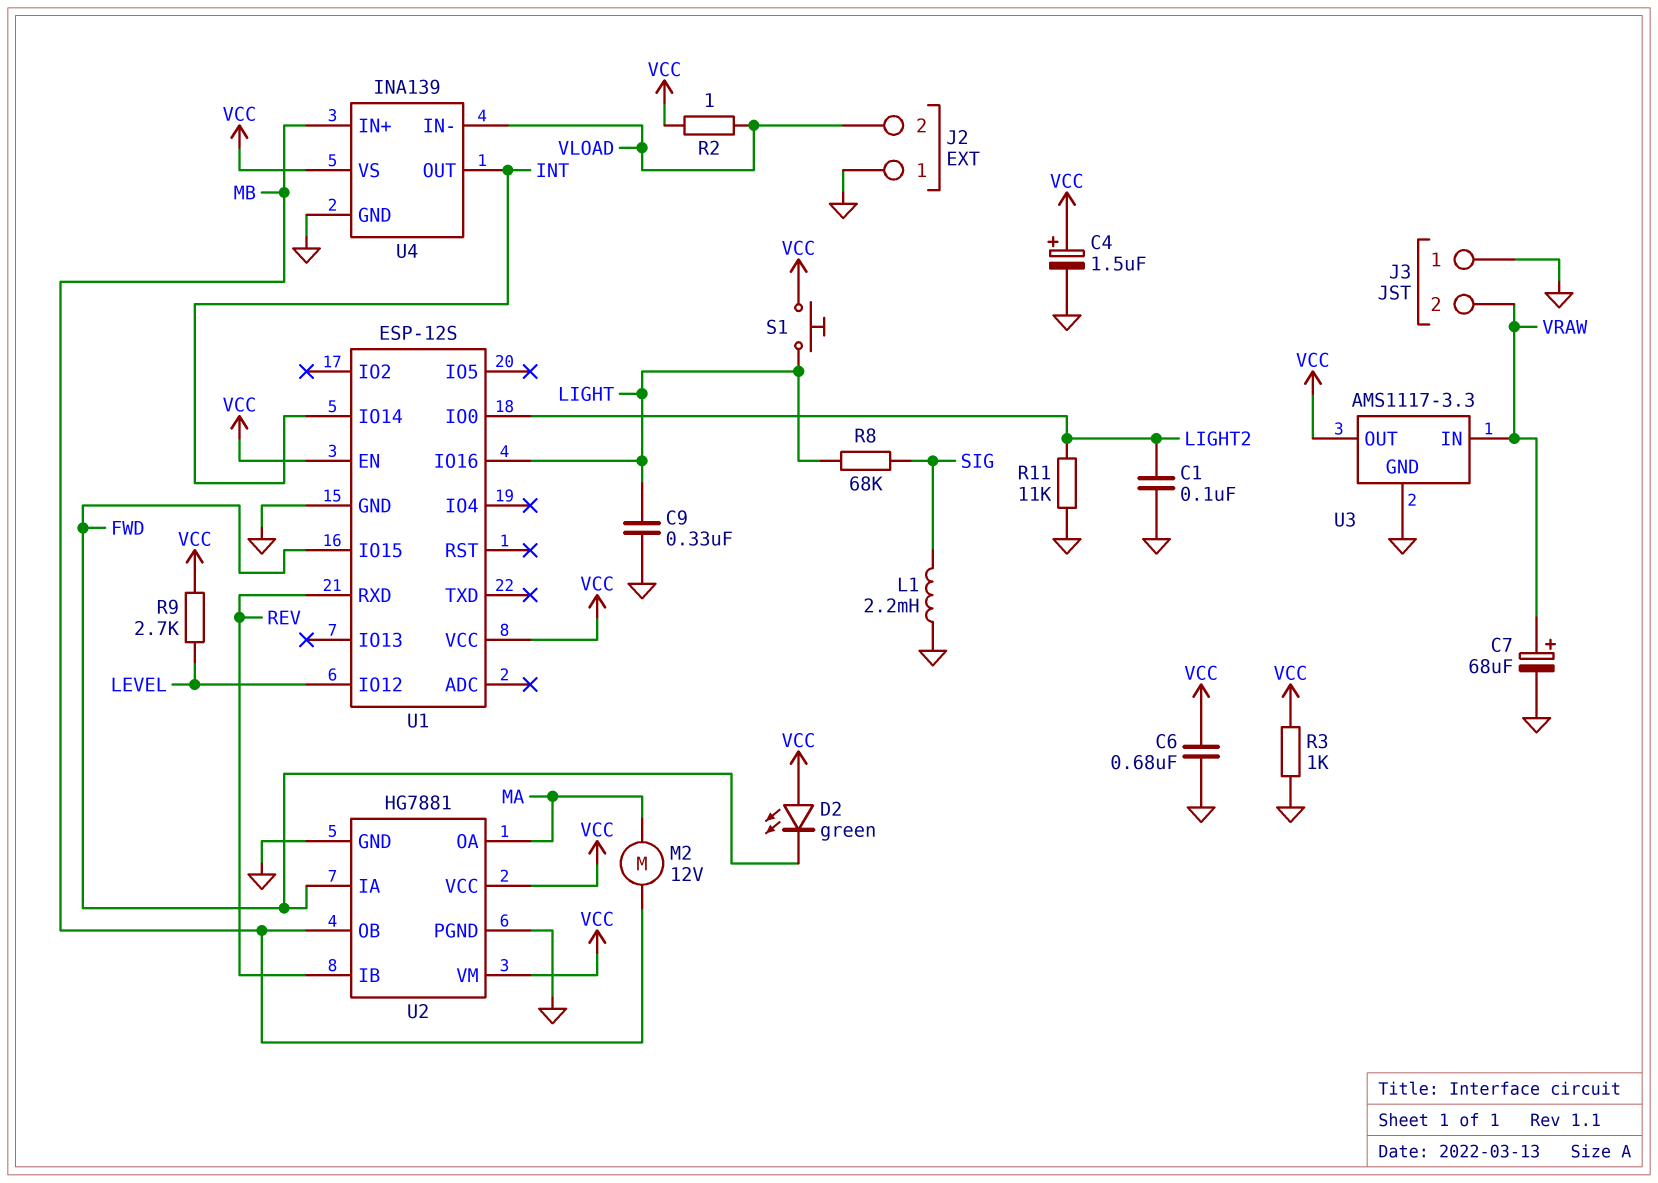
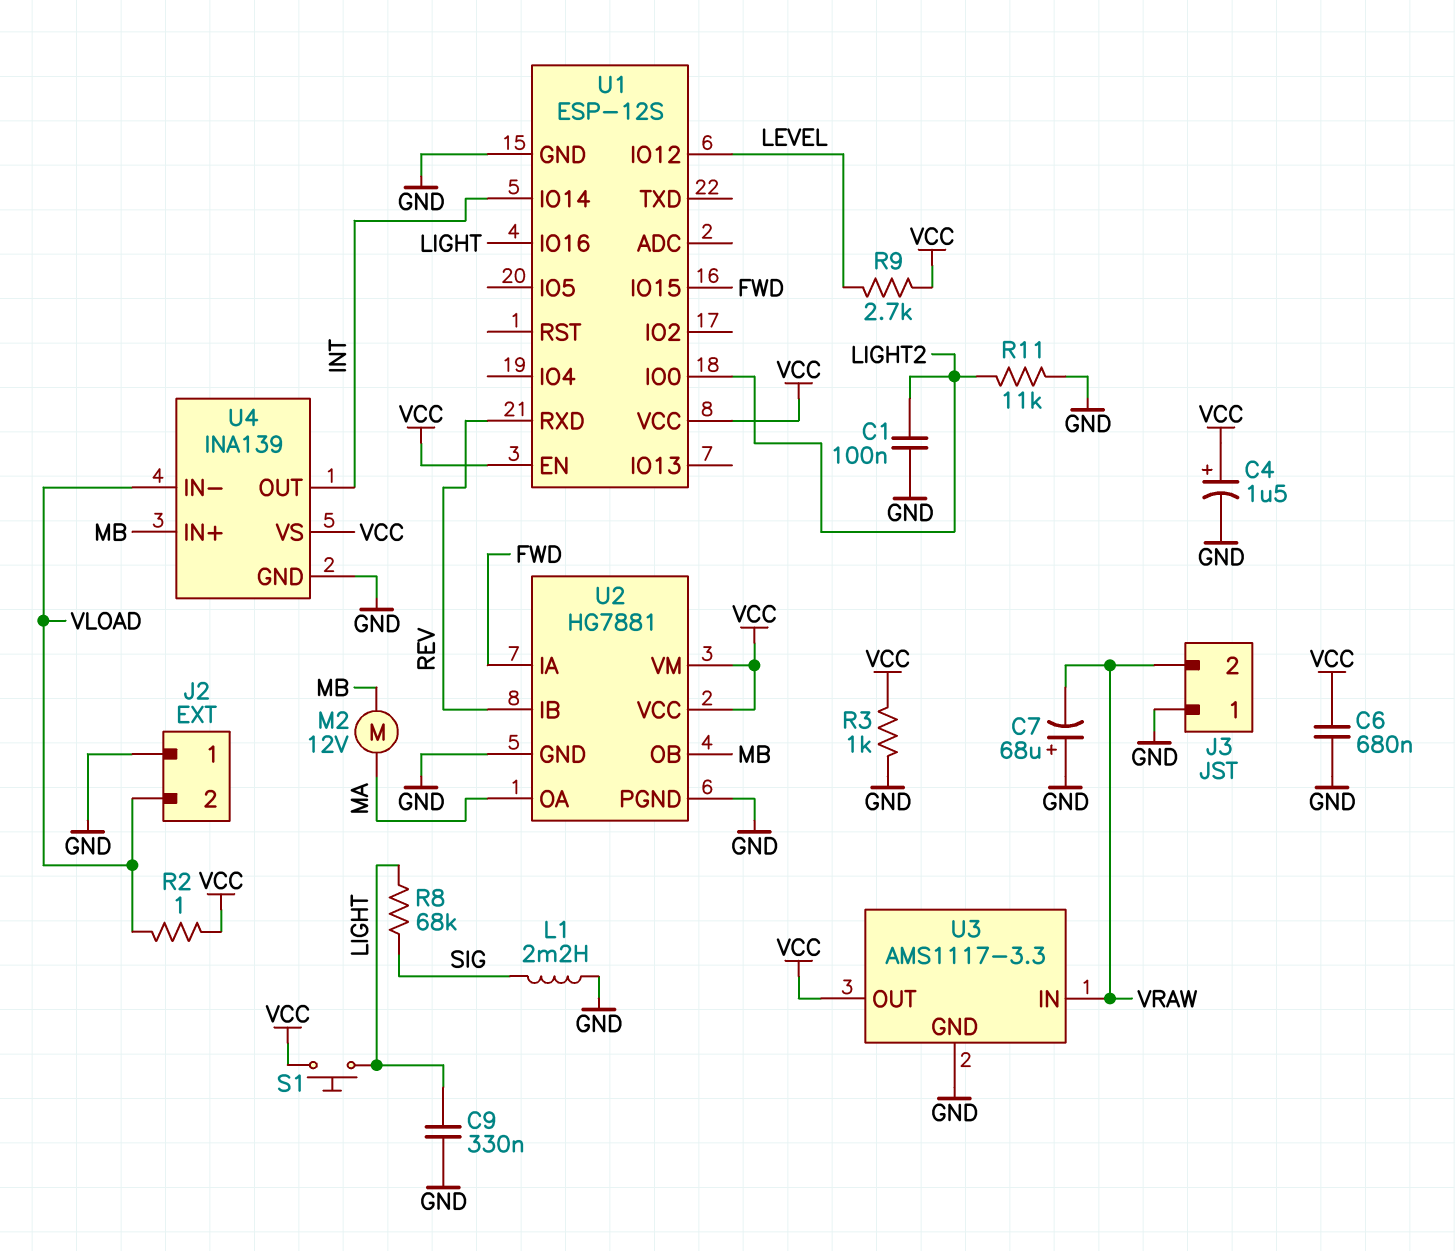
C7: 68uF (plus VRAW, minus GND) -> 68uF (plus GND, minus VRAW)
D2: LED green (A VCC, K FWD) -> none

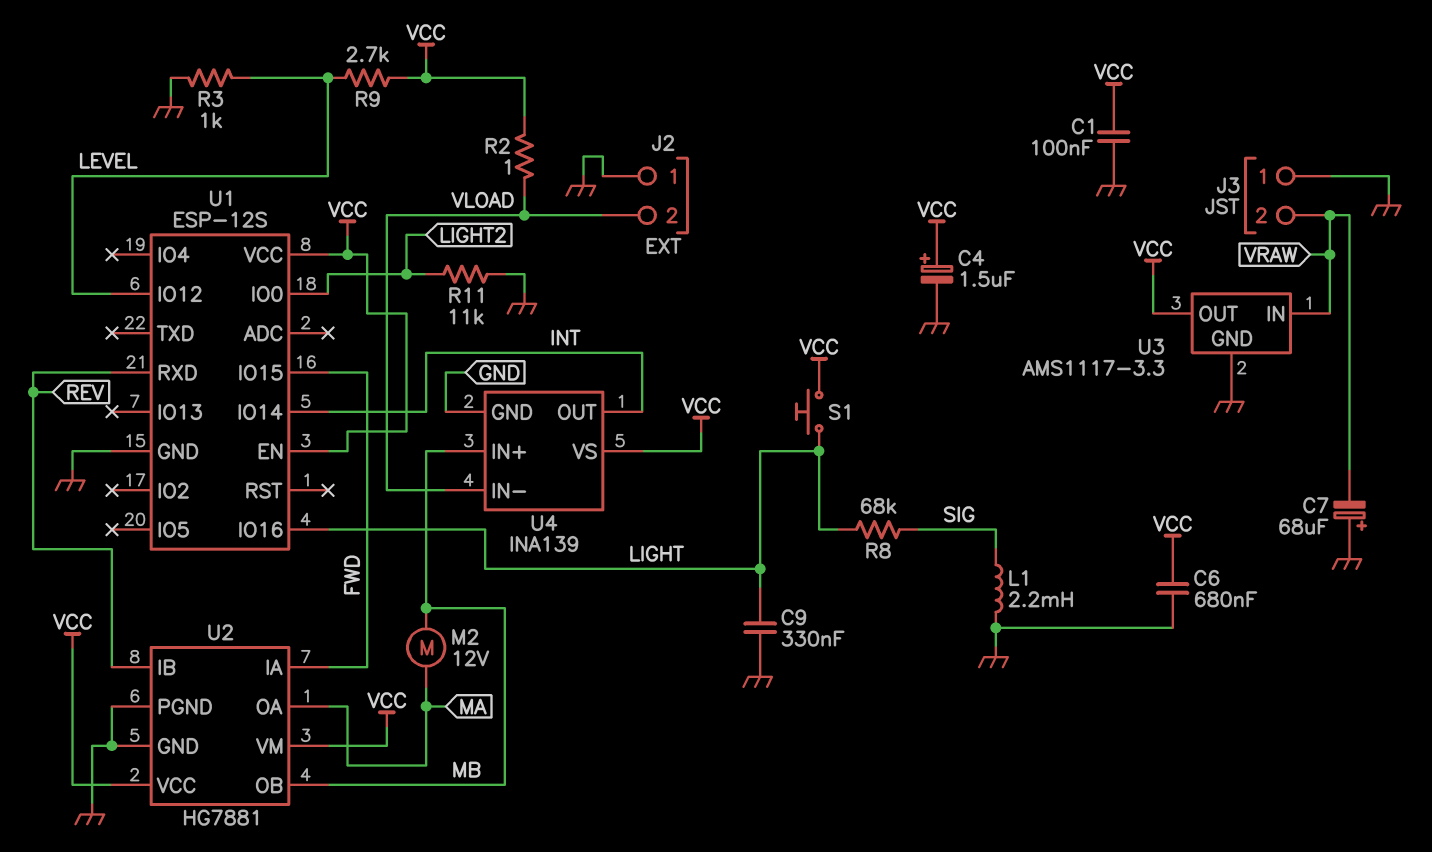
C1: 100nF (GND, LIGHT2) -> 100nF (GND, VCC)
R3: 1k (GND, VCC) -> 1k (GND, LEVEL)

